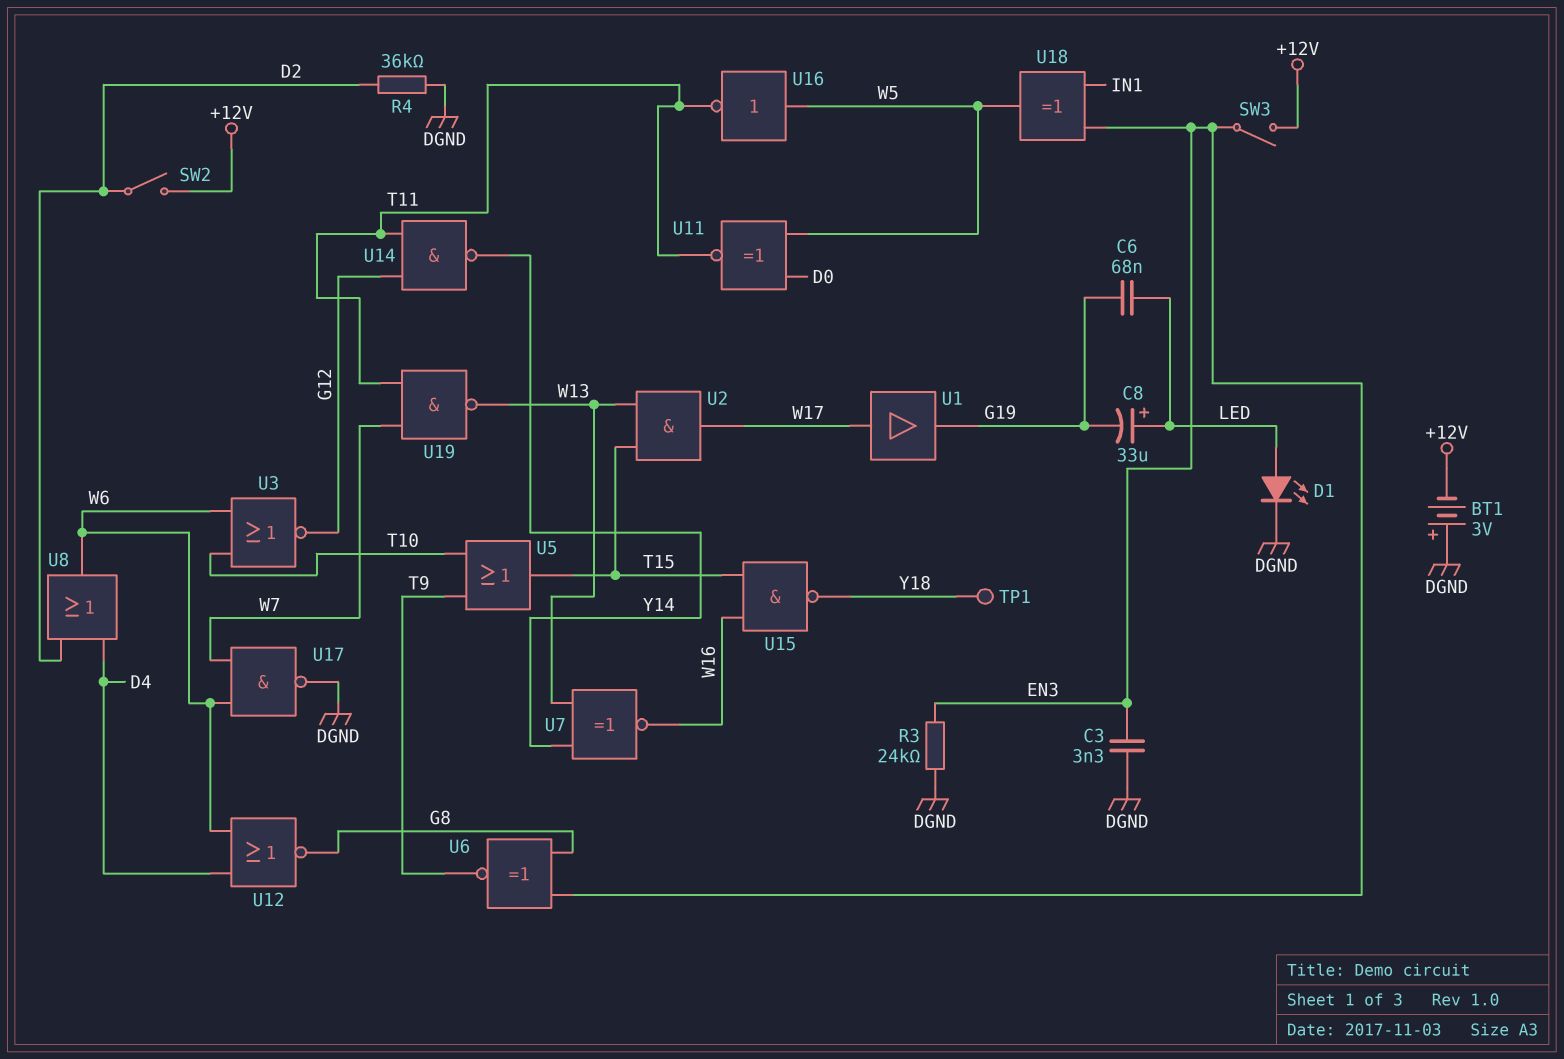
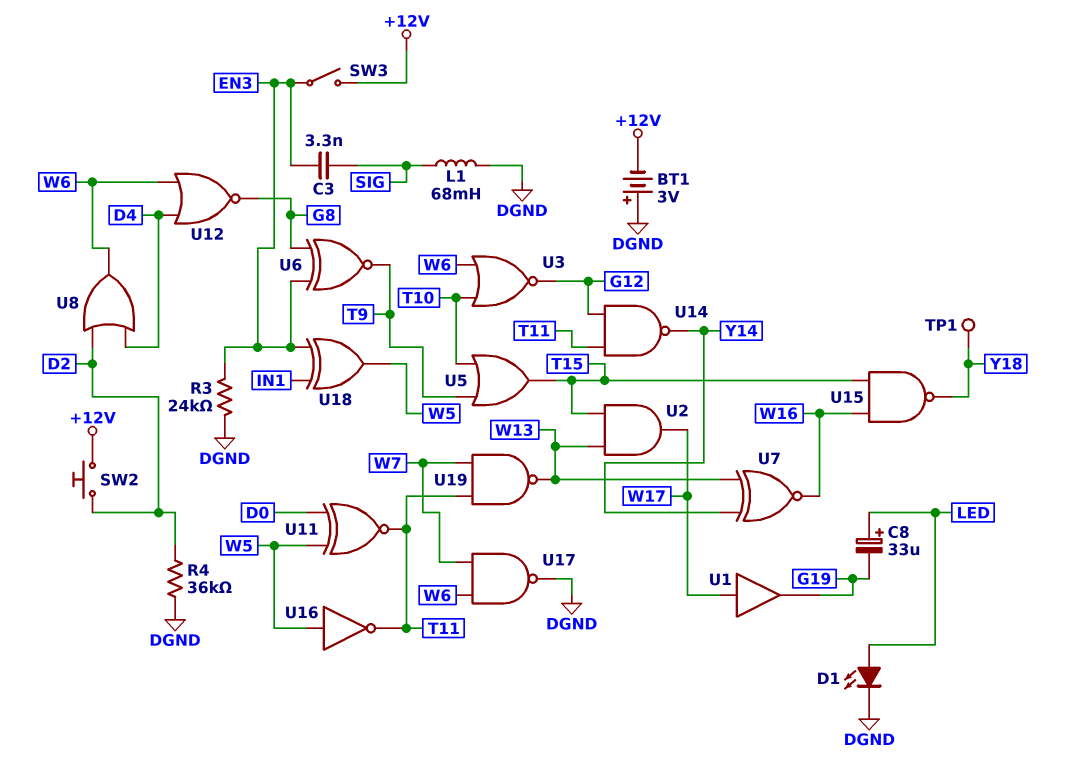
C3: 3.3nF (DGND, EN3) -> 3.3nF (EN3, SIG)
C6: 68nF (G19, LED) -> none
L1: none -> 68mH (DGND, SIG)
SW2: switch (+12V, D2) -> button (+12V, D2)

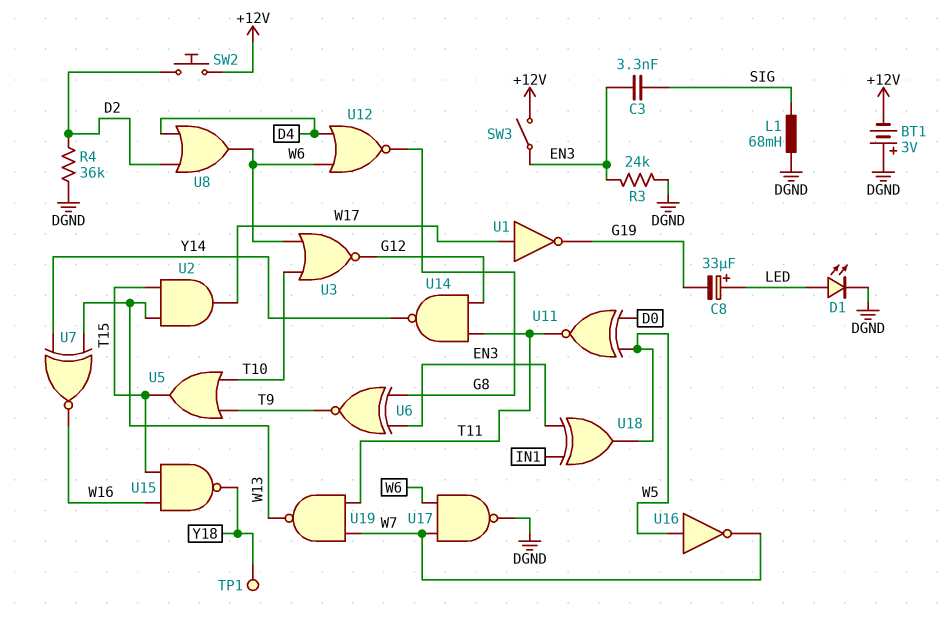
U1: buffer (in W17, out G19) -> NOT (in W17, out G19)
U16: NOT (in W5, out T11) -> NOT (in W5, out W7)

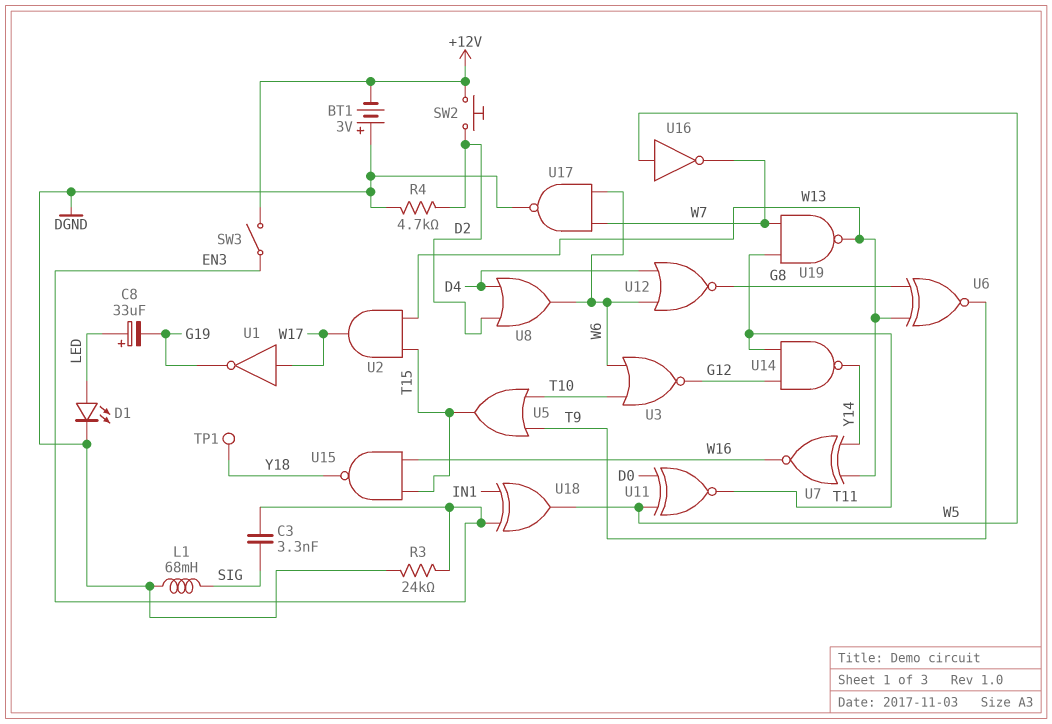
R4: 36k (D2, DGND) -> 4.7k (D2, DGND)
U6: XNOR (in EN3, in G8, out T9) -> XNOR (in G8, in W13, out T9)

